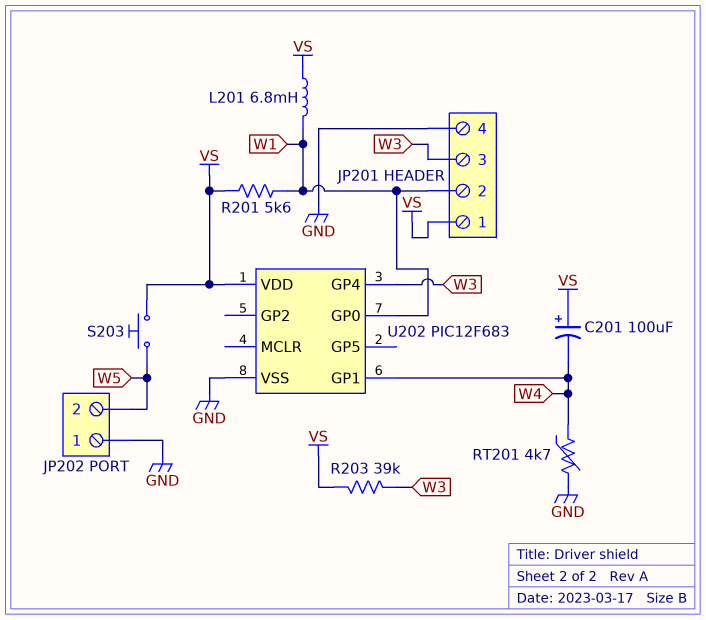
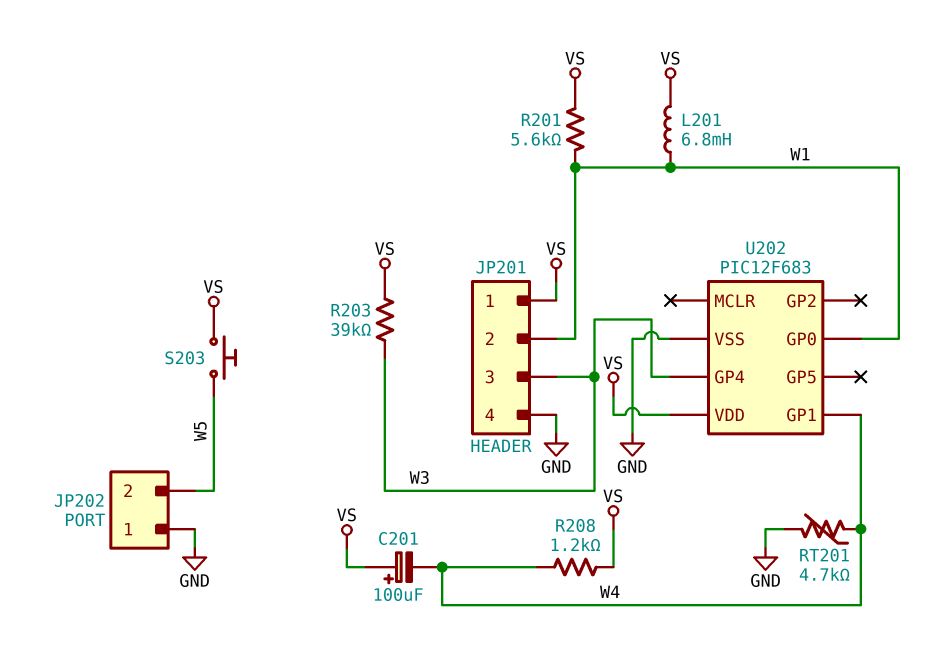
R208: none -> 1.2k (VS, W4)

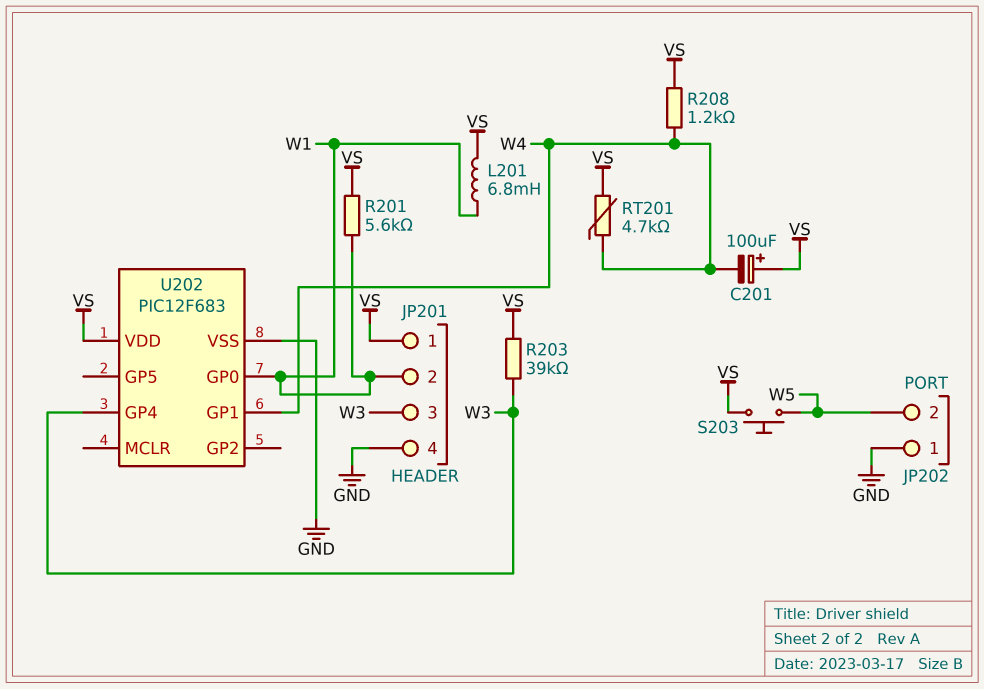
RT201: 4.7k (GND, W4) -> 4.7k (VS, W4)

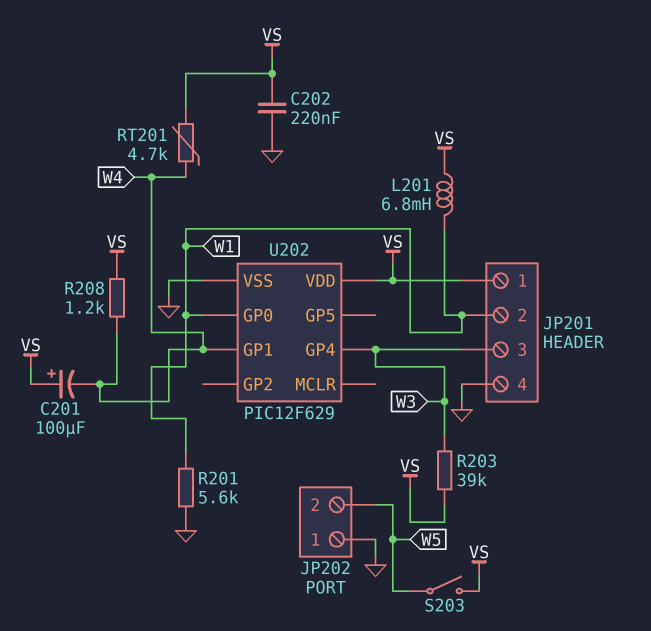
C202: none -> 220nF (GND, VS)
R201: 5.6k (VS, W1) -> 5.6k (GND, W1)
S203: button (VS, W5) -> switch (VS, W5)
U202: PIC12F683 -> PIC12F629

